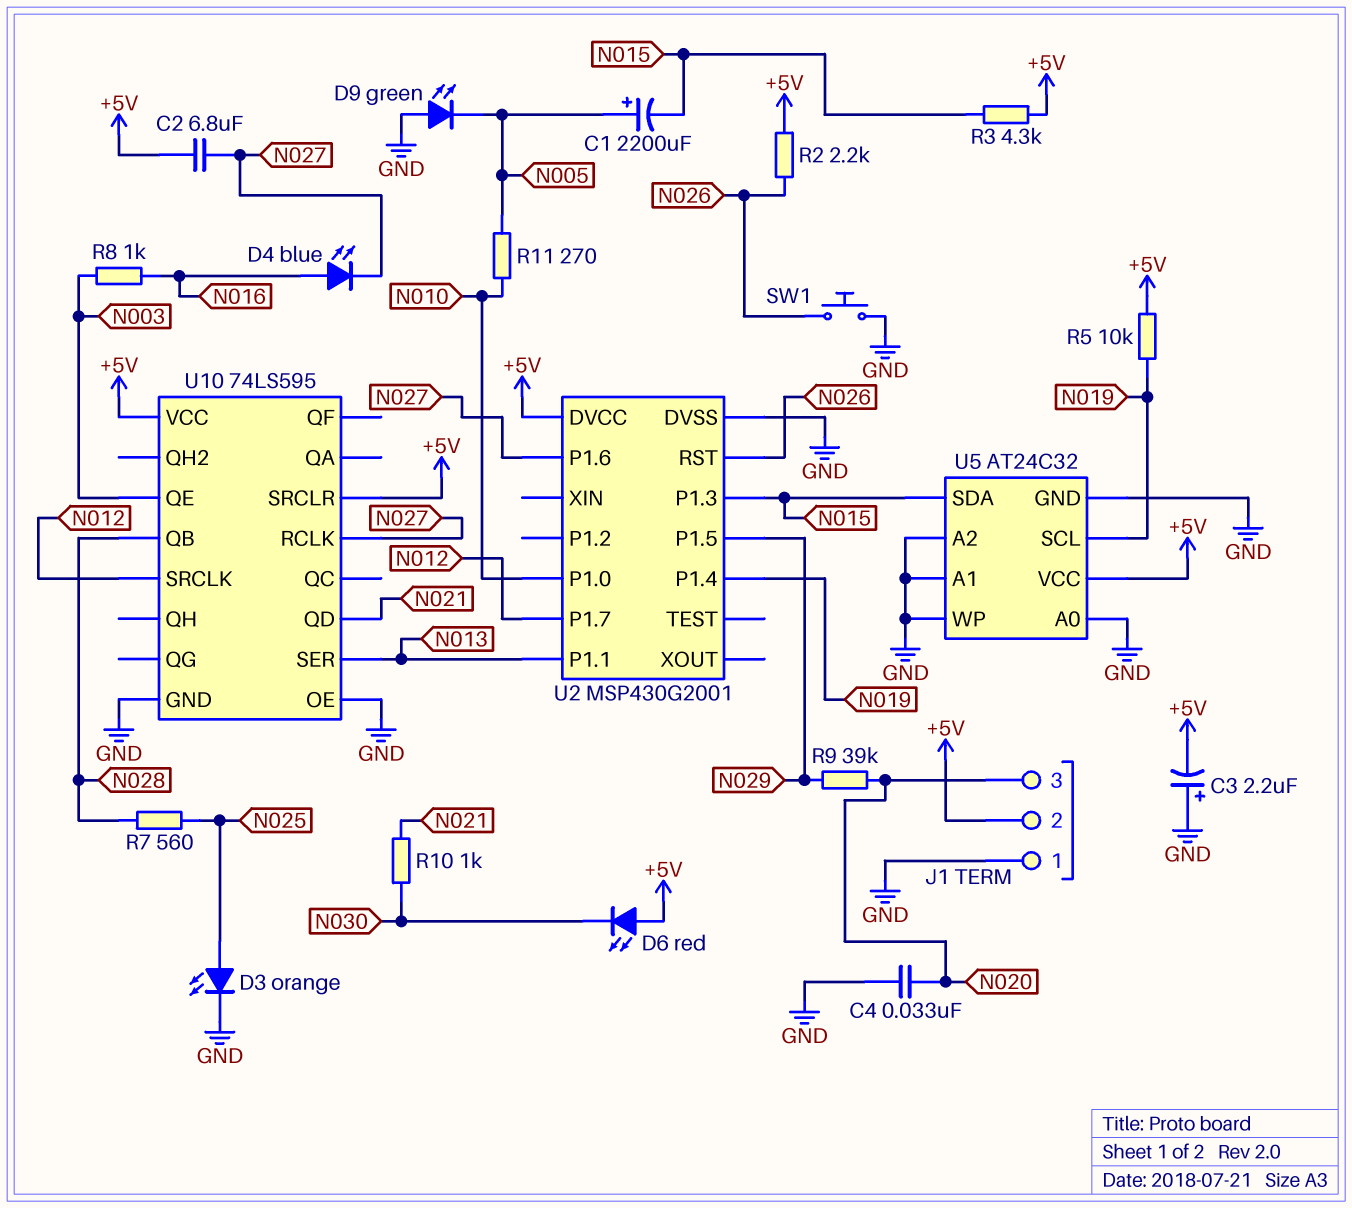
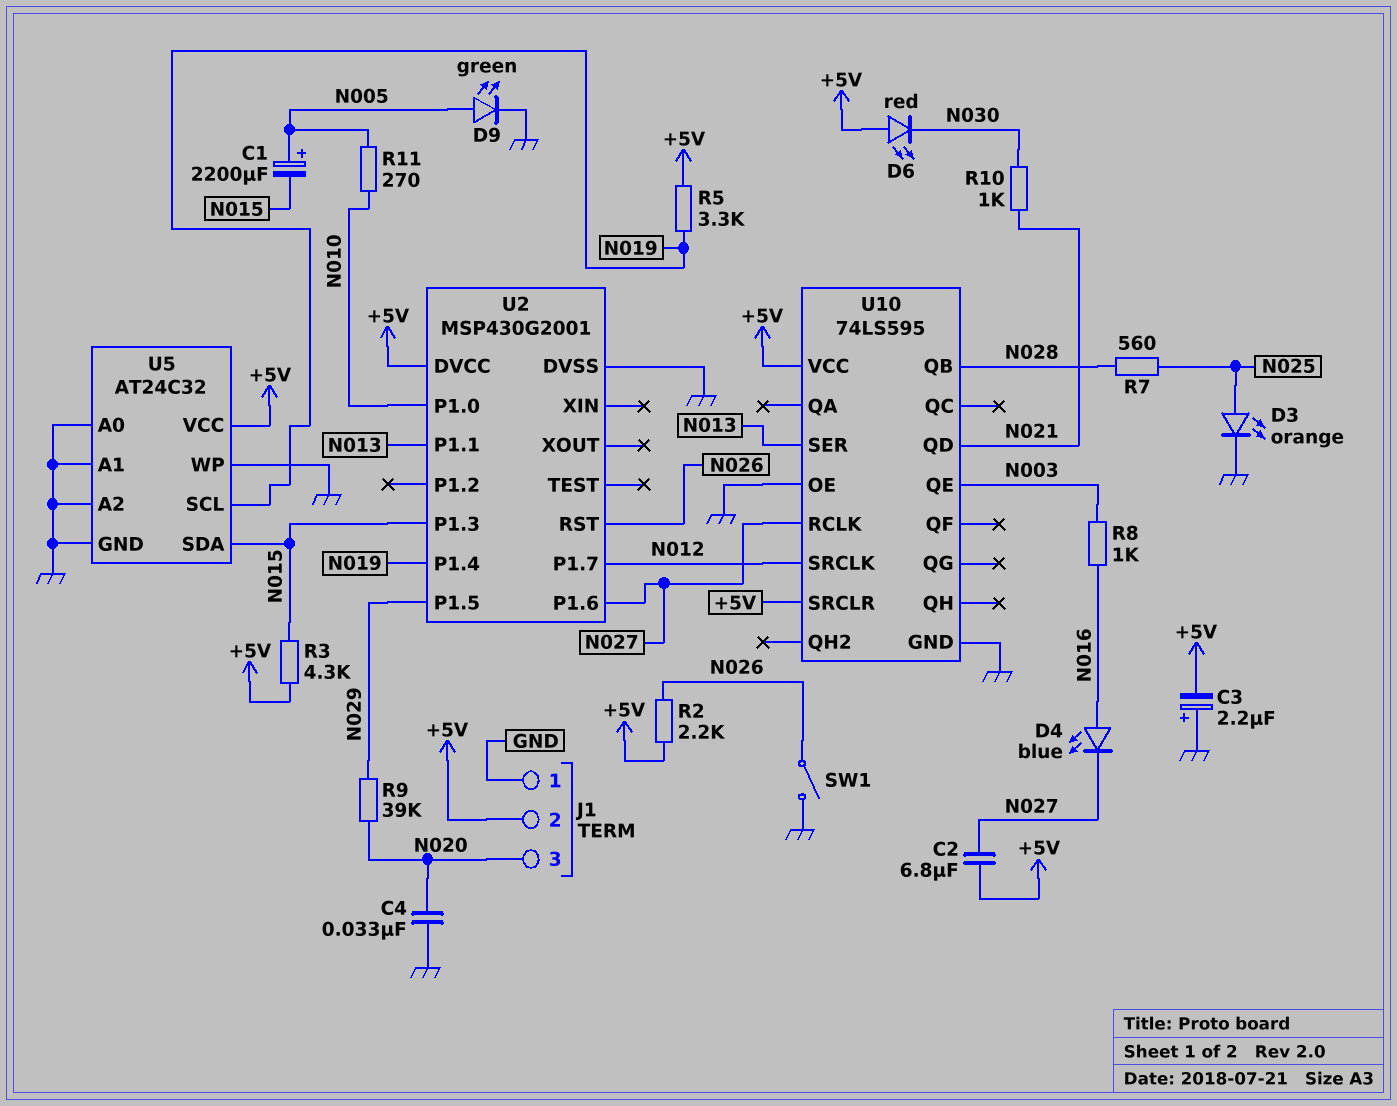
D9: LED green (A GND, K N005) -> LED green (A N005, K GND)
R5: 10k (+5V, N019) -> 3.3k (+5V, N019)
SW1: button (GND, N026) -> switch (GND, N026)

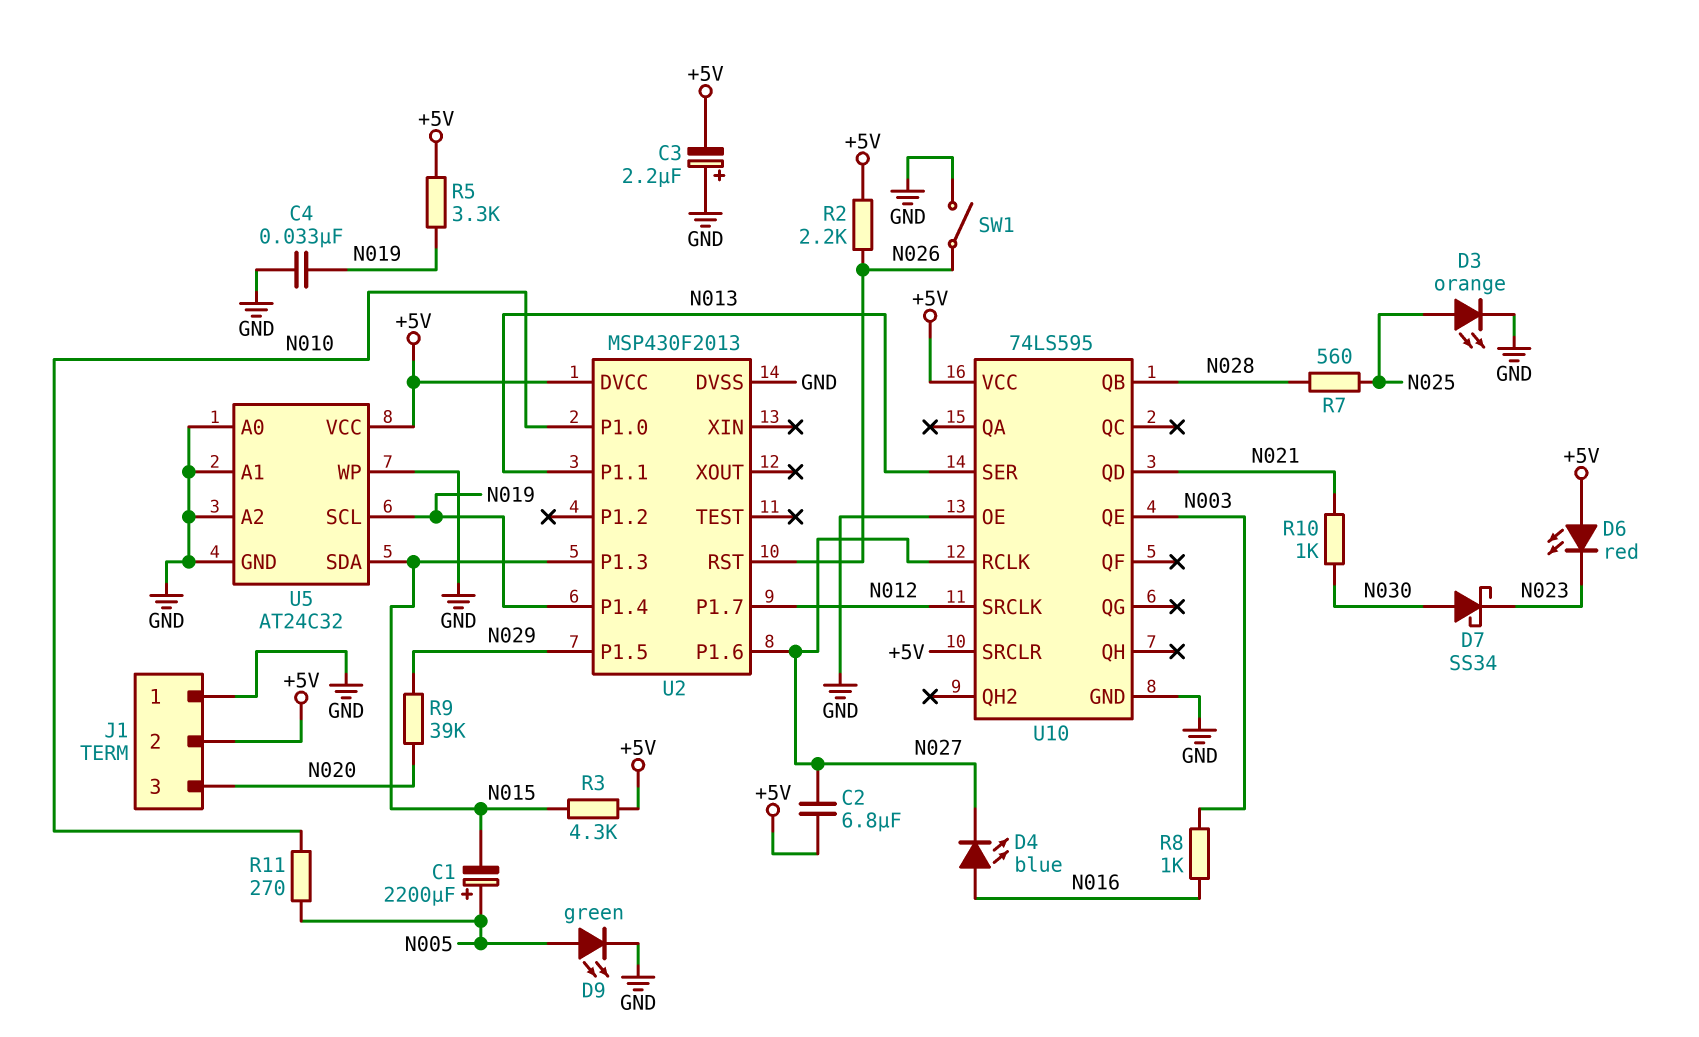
C4: 33nF (GND, N020) -> 33nF (GND, N019)
D6: LED red (A +5V, K N030) -> LED red (A +5V, K N023)
D7: none -> schottky SS34 (A N030, K N023)
U2: MSP430G2001 -> MSP430F2013

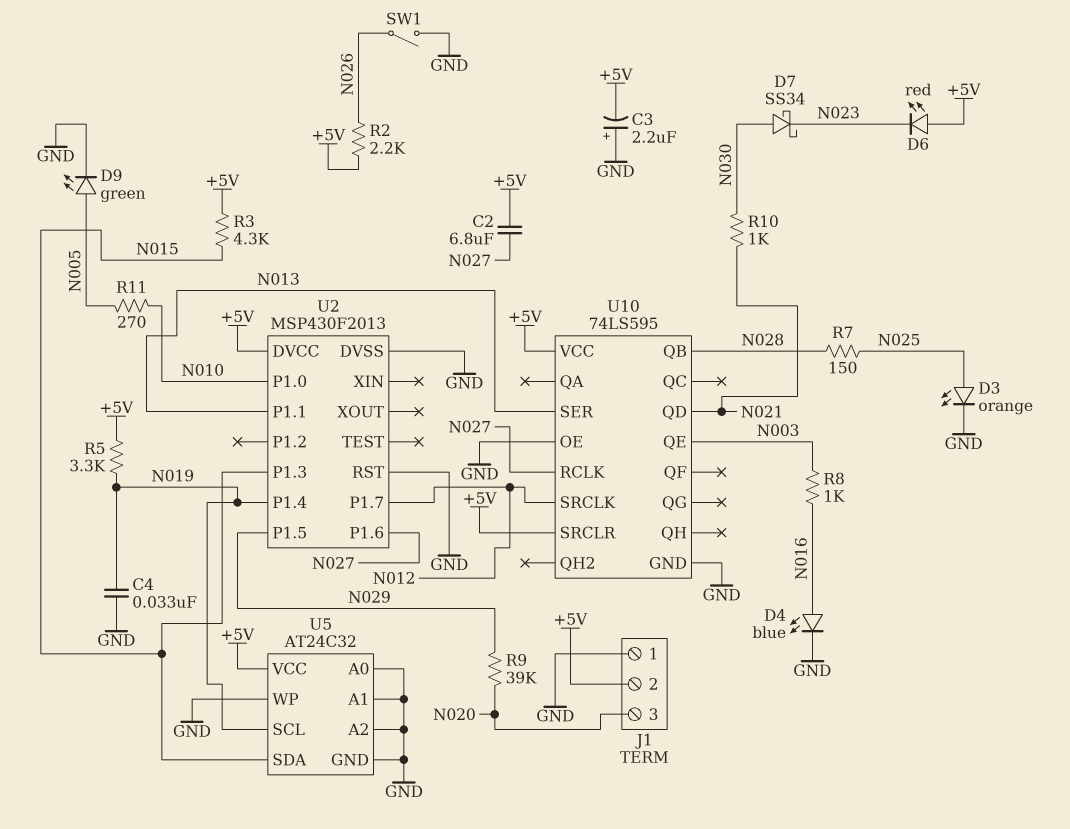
C1: 2200uF (plus N005, minus N015) -> none
D4: LED blue (A N016, K N027) -> LED blue (A N016, K GND)
R7: 560 (N025, N028) -> 150 (N025, N028)
U2 pin RST: N026 -> GND

